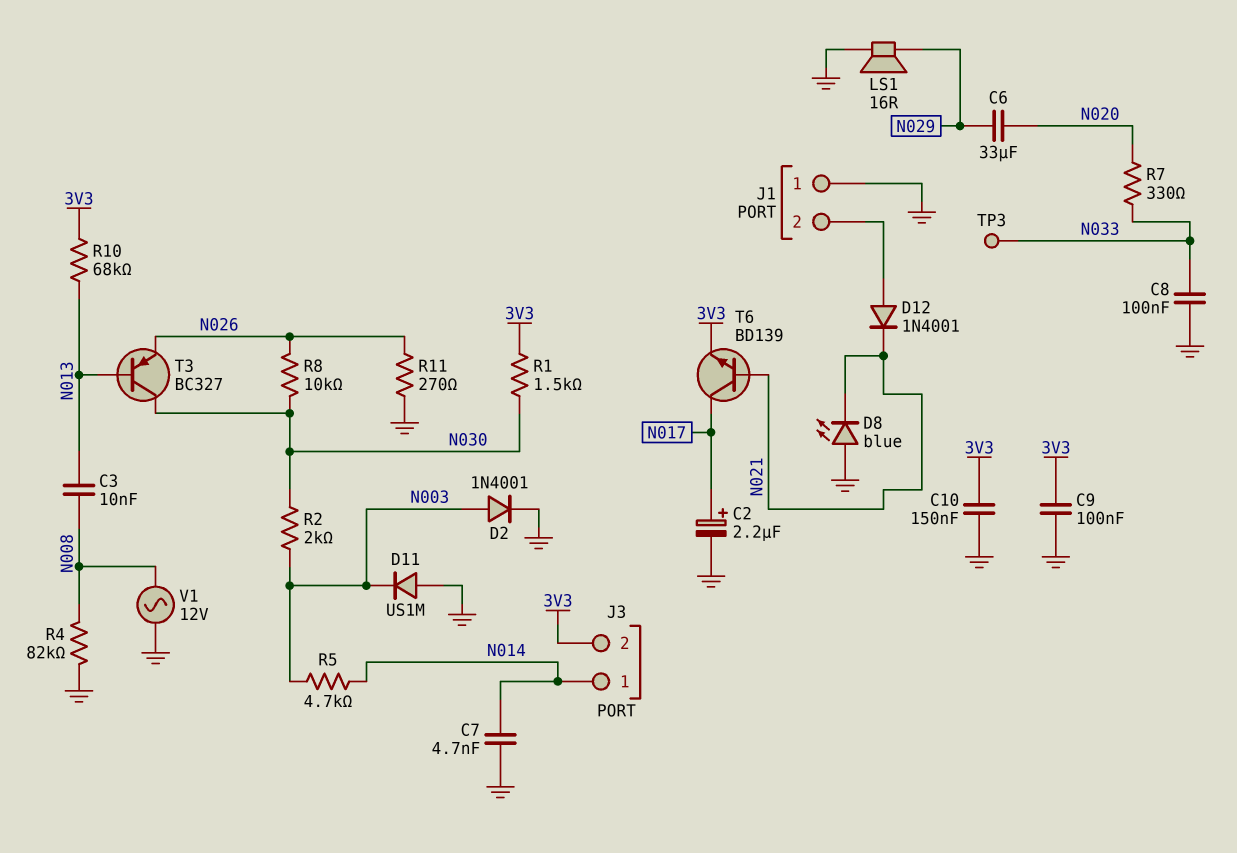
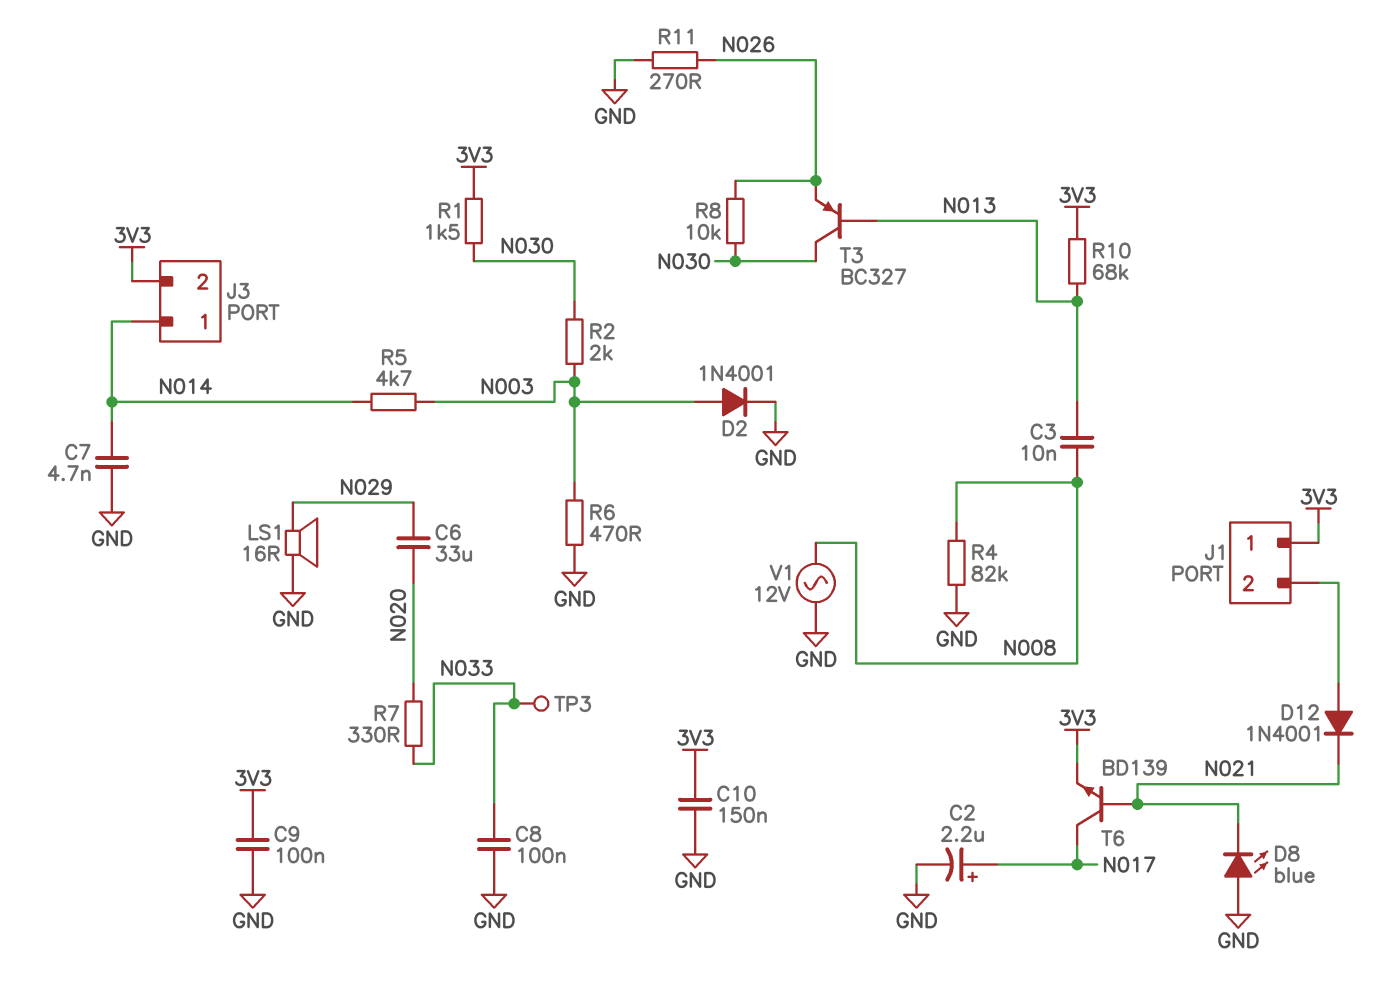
D11: diode US1M (A GND, K N003) -> none
J1 pin 1: GND -> 3V3
R6: none -> 470 (GND, N003)

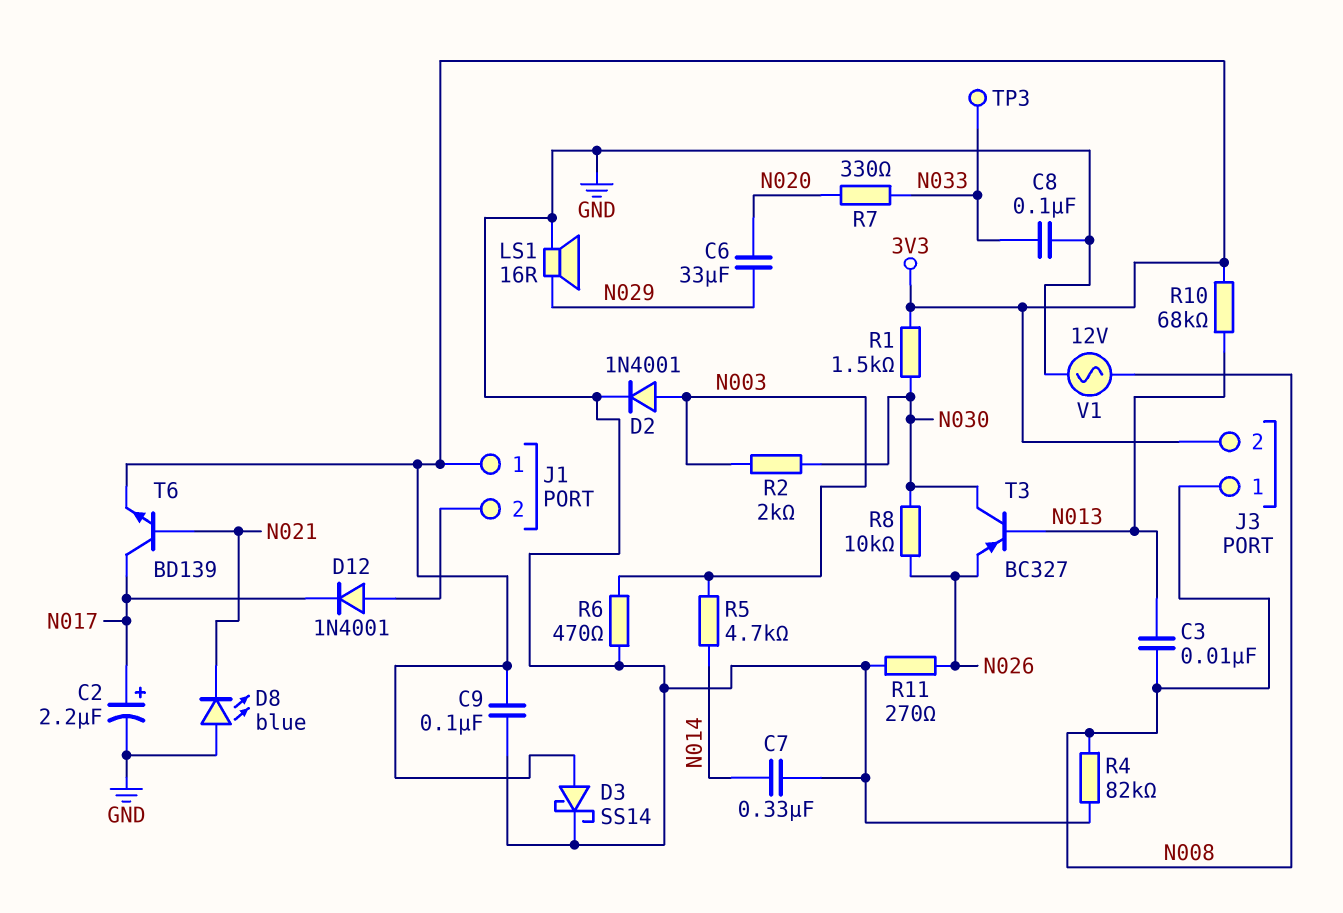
C7: 4.7nF (GND, N014) -> 330nF (GND, N014)
C10: 150nF (3V3, GND) -> none
D3: none -> schottky SS14 (A 3V3, K GND)
D12: diode 1N4001 (A J1/2, K N021) -> diode 1N4001 (A J1/2, K N017)
J3 pin 1: N014 -> N008

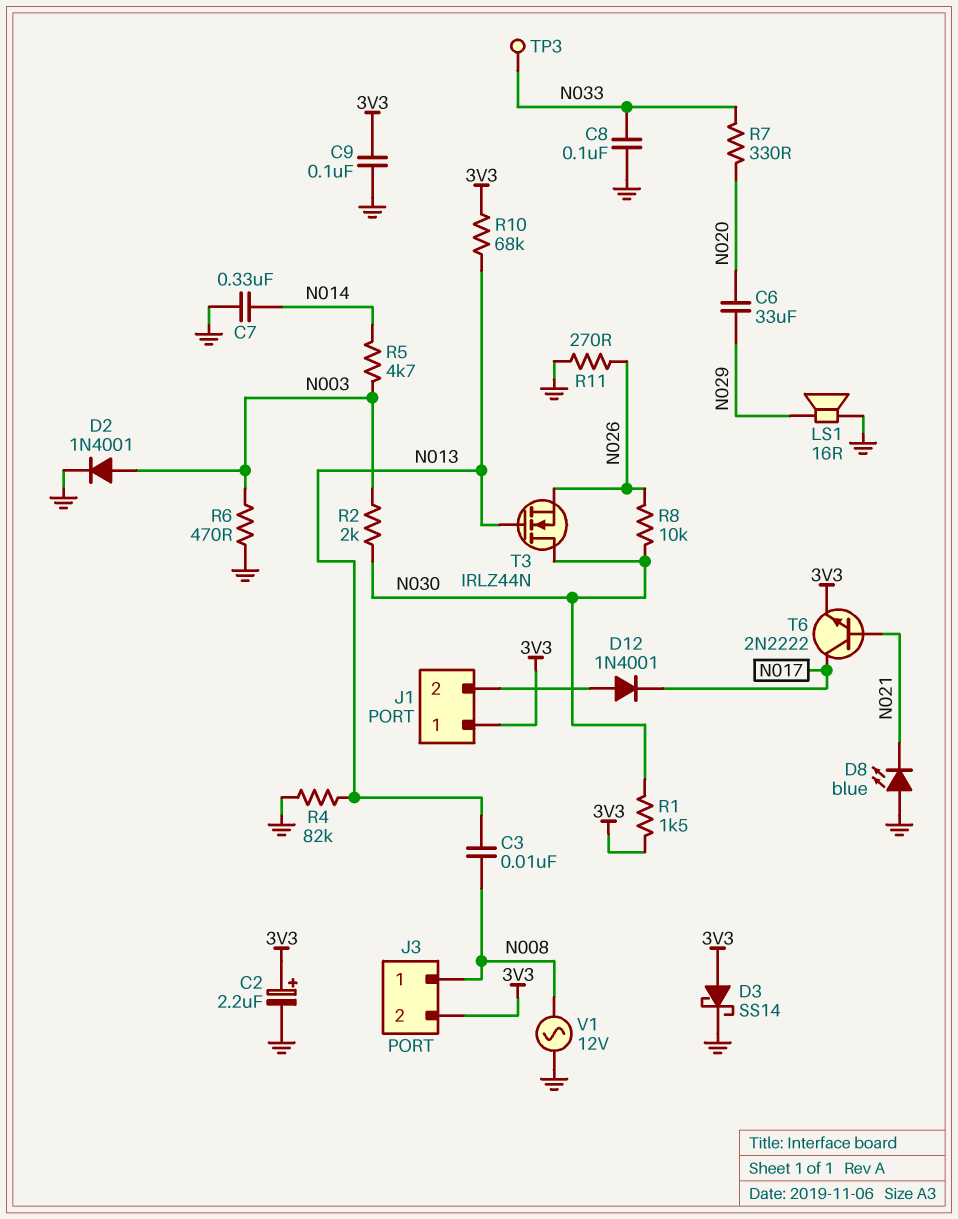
C2: 2.2uF (plus N017, minus GND) -> 2.2uF (plus 3V3, minus GND)
R4: 82k (GND, N008) -> 82k (GND, N013)
T3: PNP BC327 (B N013, C N030, E N026) -> NMOS IRLZ44N (G N013, D N030, S N026)
T6: NPN BD139 (B N021, C N017, E 3V3) -> NPN 2N2222 (B N021, C N017, E 3V3)

